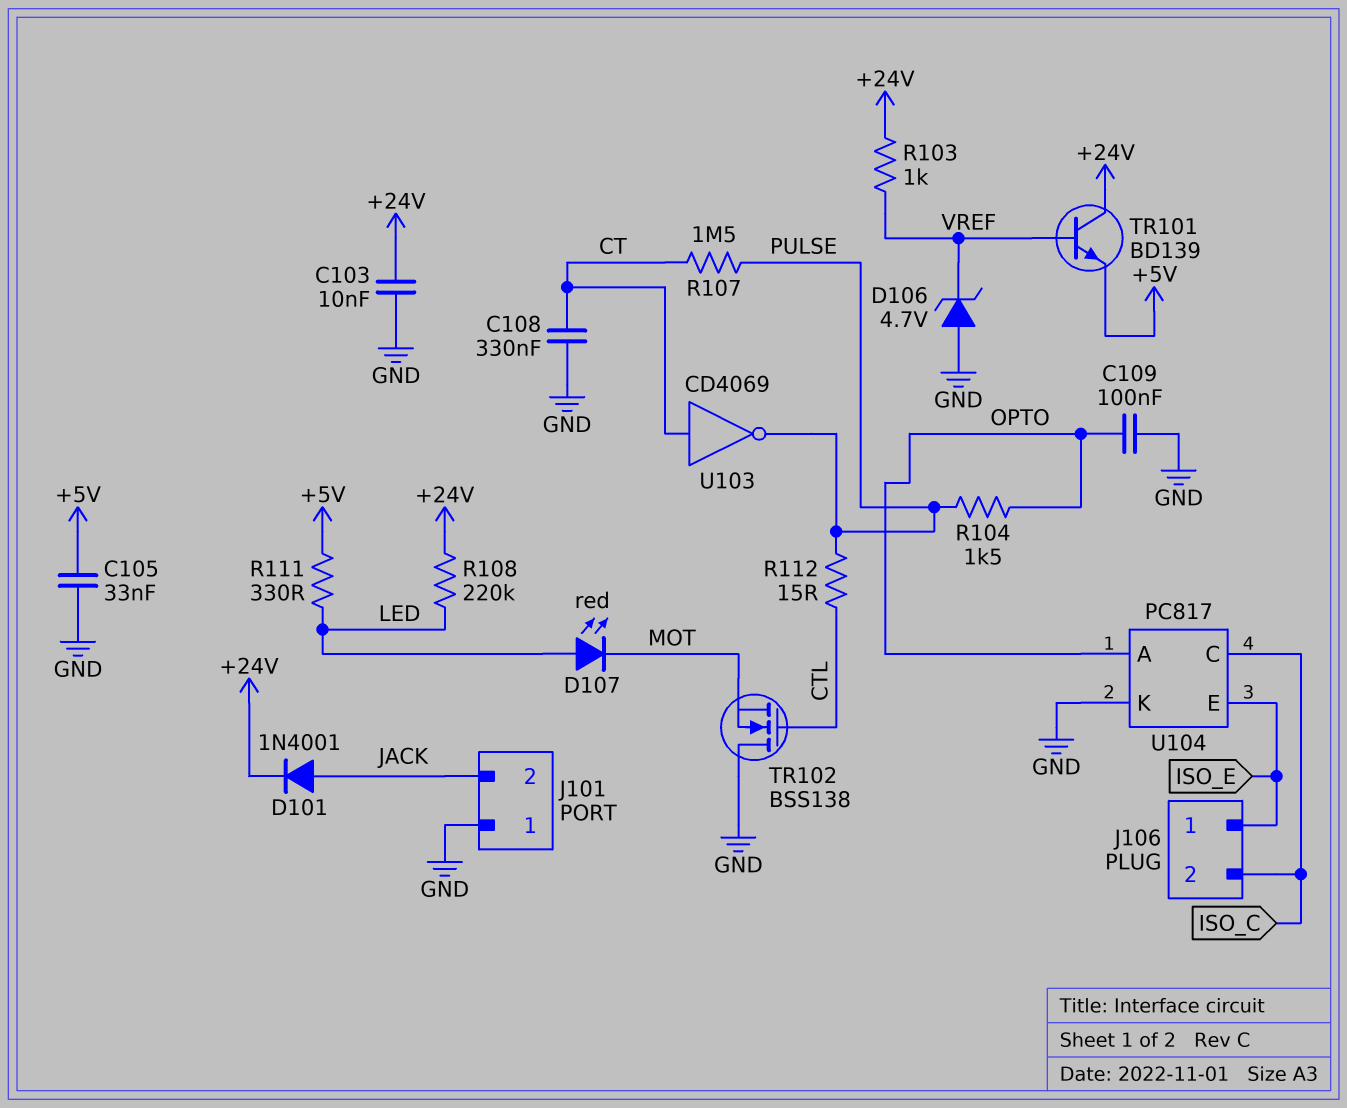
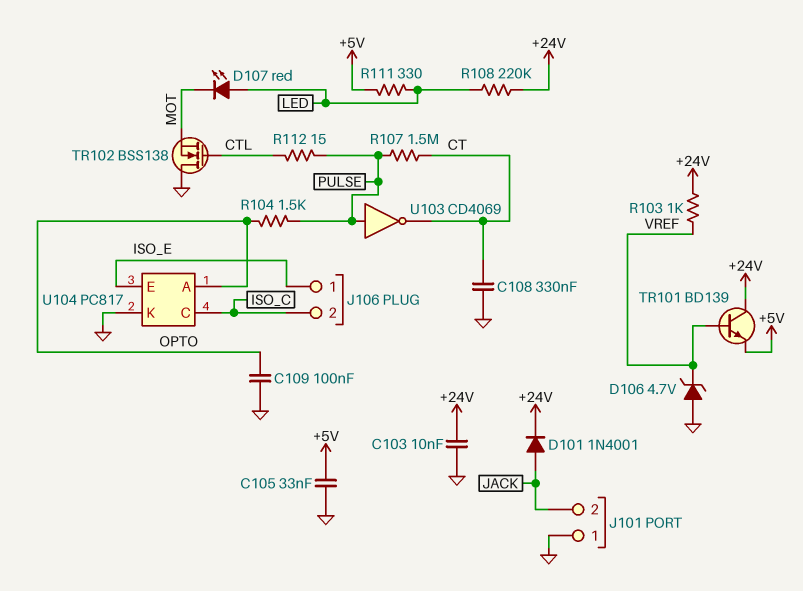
U103: NOT CD4069 (in CT, out PULSE) -> NOT CD4069 (in PULSE, out CT)

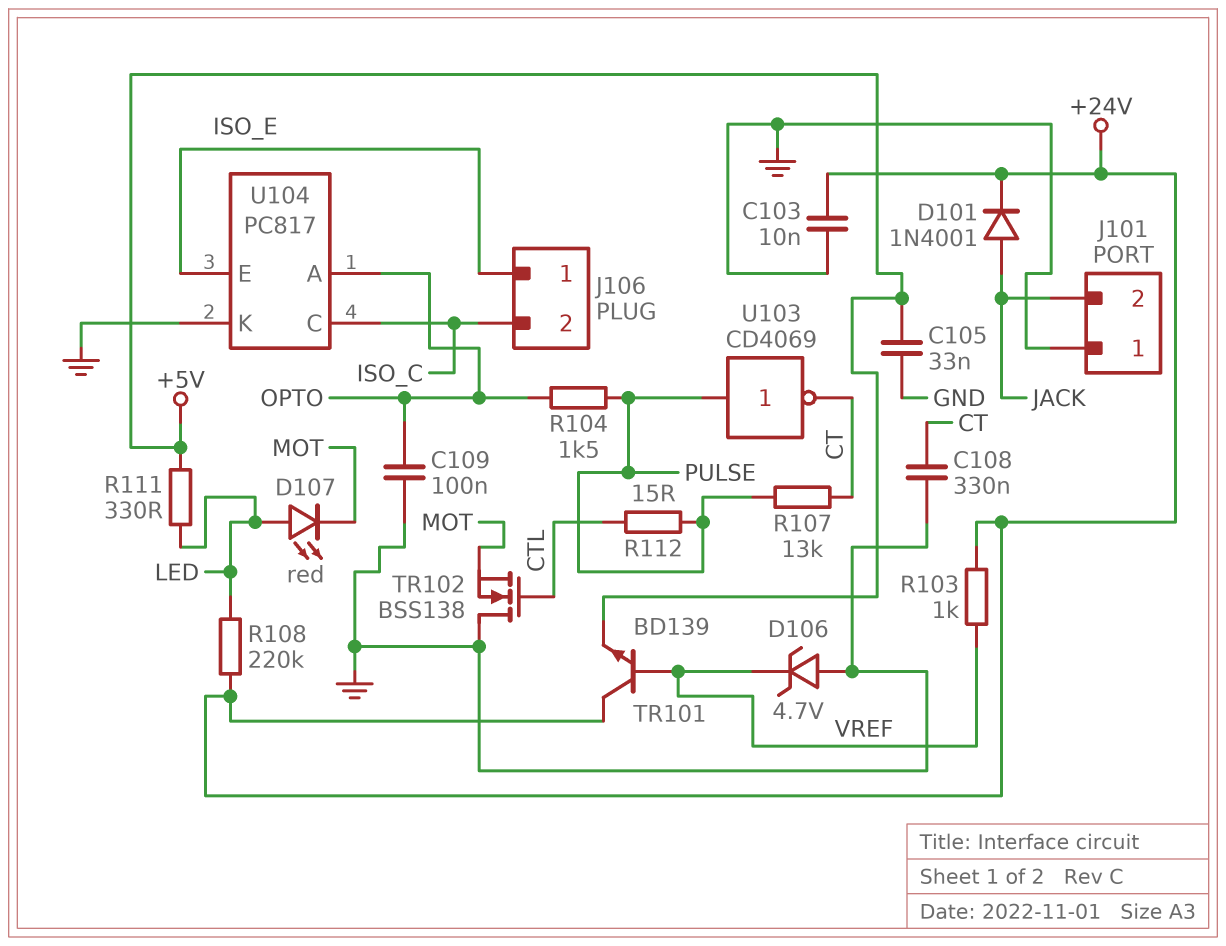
R107: 1.5M (CT, PULSE) -> 13k (CT, PULSE)

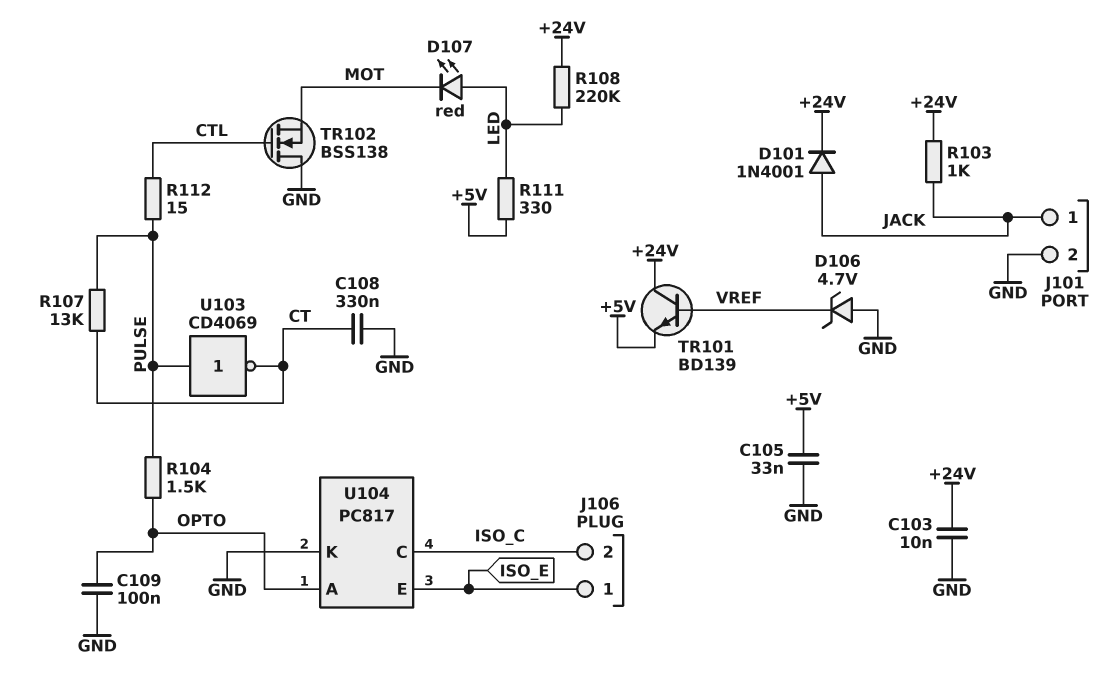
J101 pin 1: GND -> JACK
J101 pin 2: JACK -> GND
R103: 1k (+24V, VREF) -> 1k (+24V, JACK)

